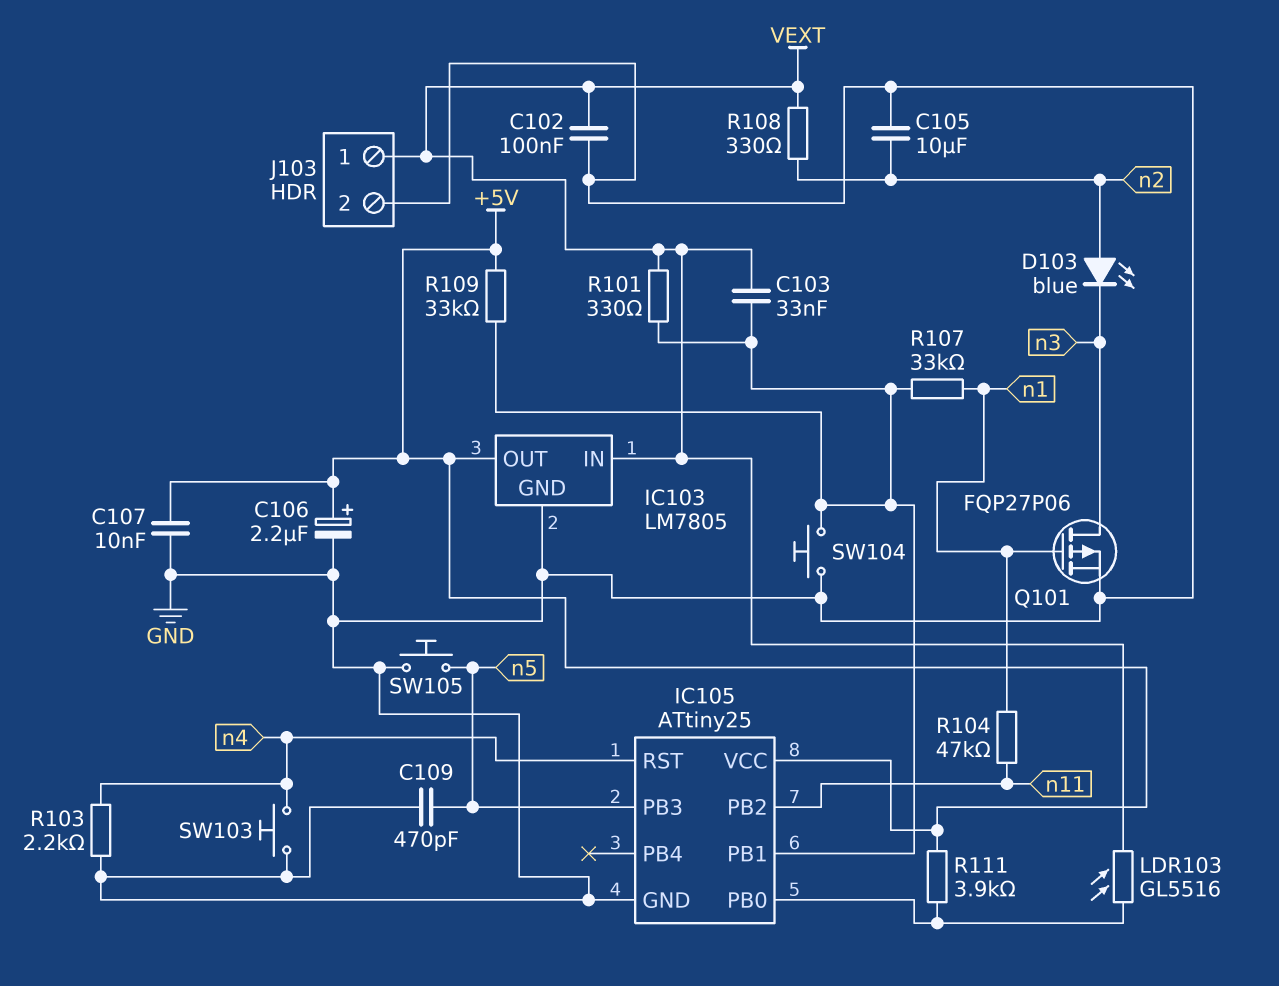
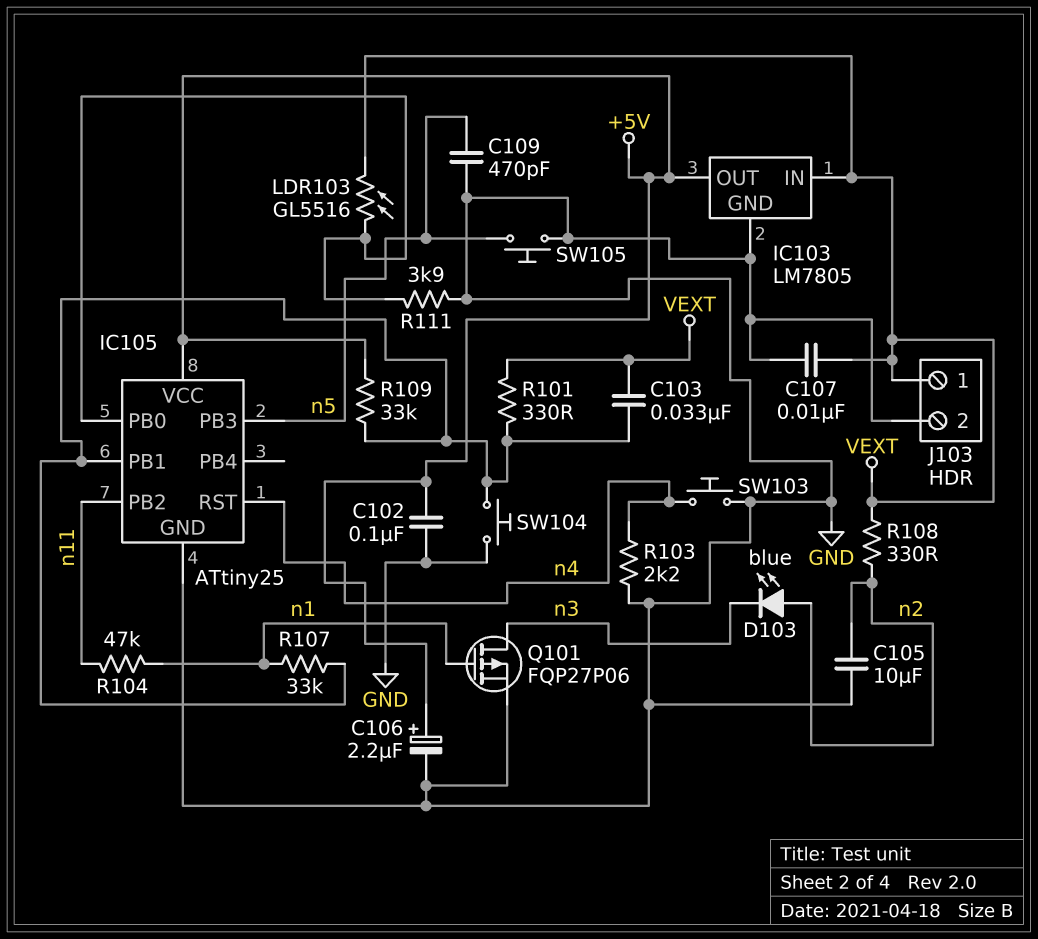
C102: 100nF (GND, VEXT) -> 100nF (+5V, GND)
C107: 10nF (+5V, GND) -> 10nF (GND, VEXT)
R111: 3.9k (+5V, IC105/PB0) -> 3.9k (GND, IC105/PB0)

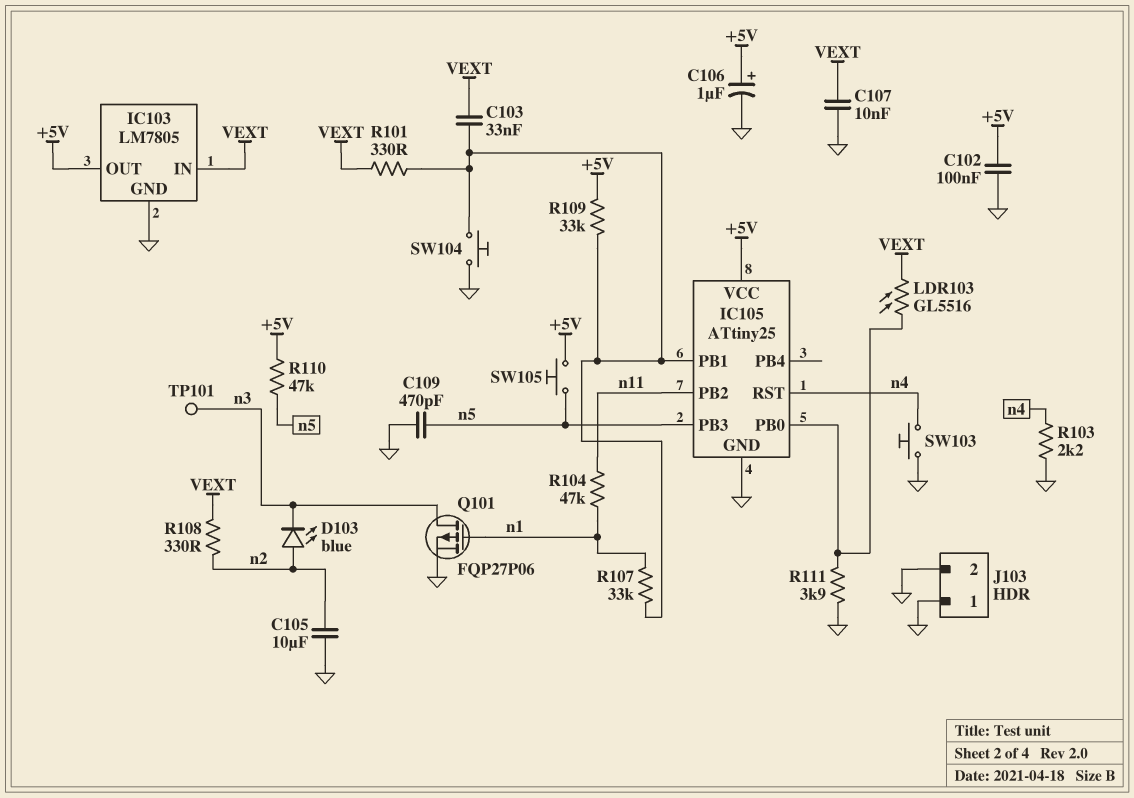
C106: 2.2uF (plus +5V, minus GND) -> 1uF (plus +5V, minus GND)
J103 pin 1: VEXT -> GND
R110: none -> 47k (+5V, n5)
SW105: button (GND, n5) -> button (+5V, n5)
TP101: none -> test point (n3)

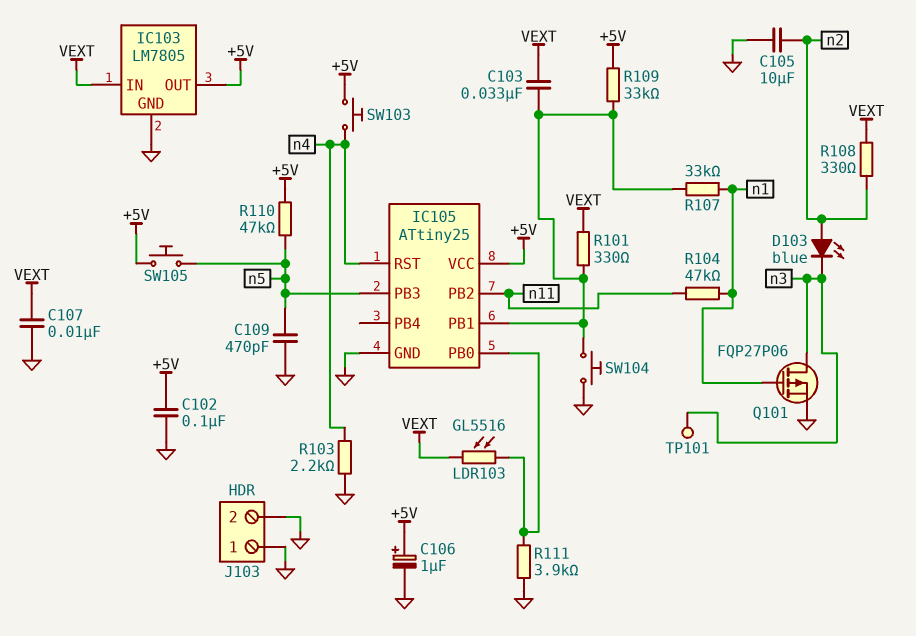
SW103: button (GND, n4) -> button (+5V, n4)

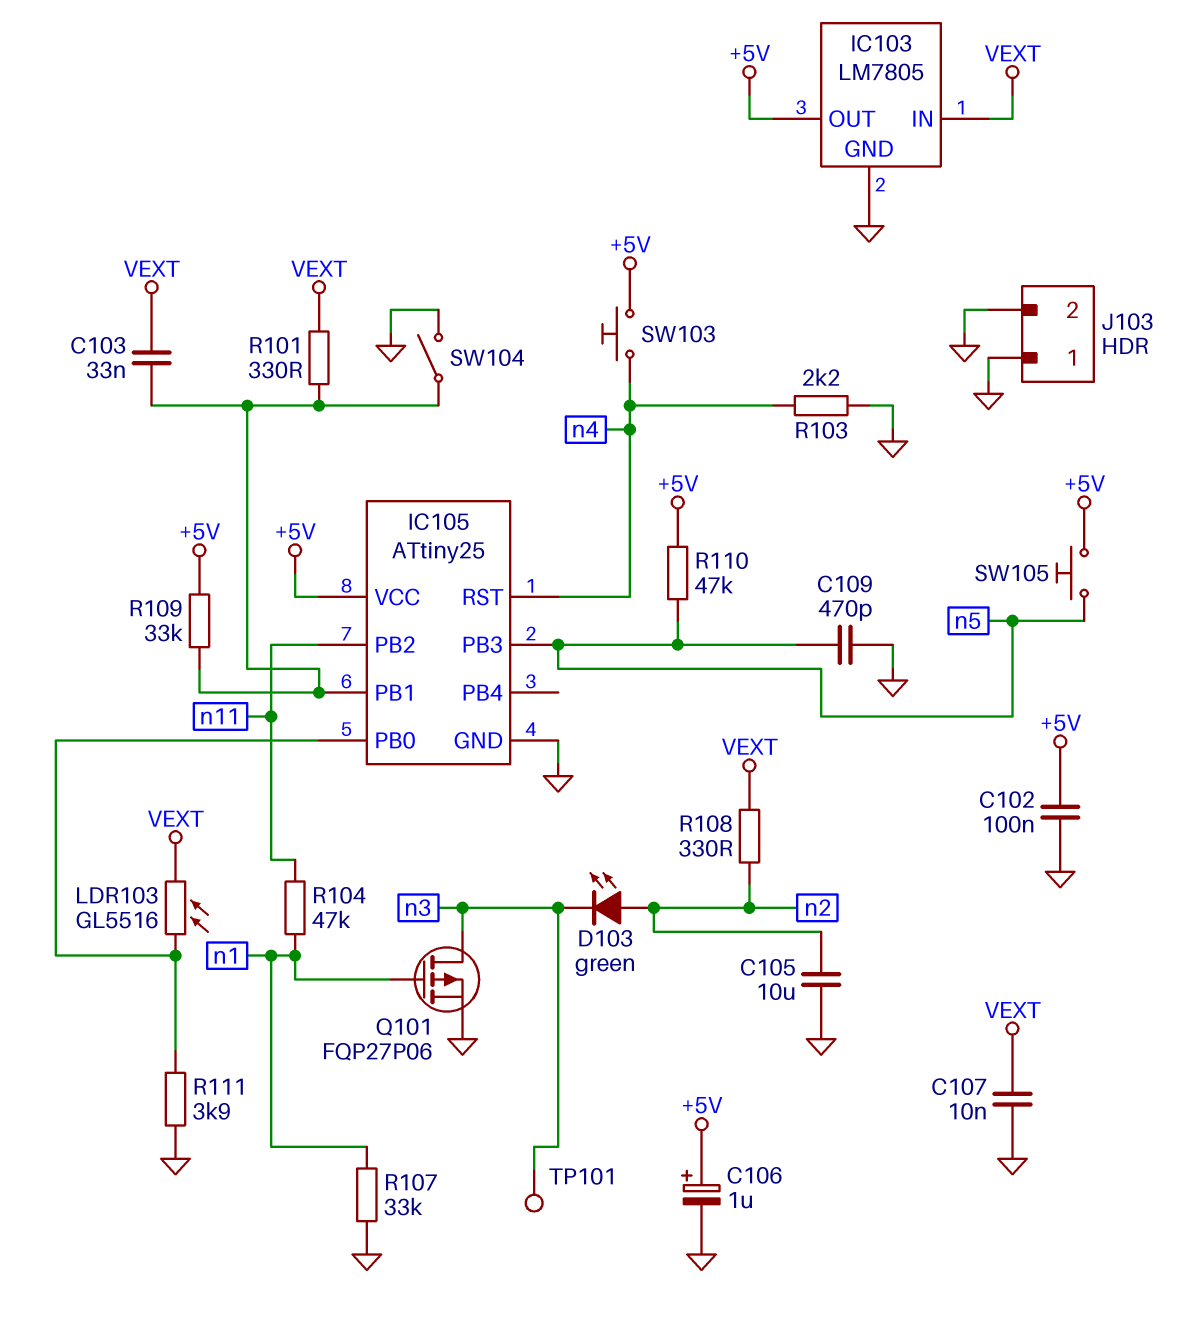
D103: LED blue (A n2, K n3) -> LED green (A n2, K n3)
R107: 33k (IC105/PB1, n1) -> 33k (GND, n1)
SW104: button (GND, IC105/PB1) -> switch (GND, IC105/PB1)

